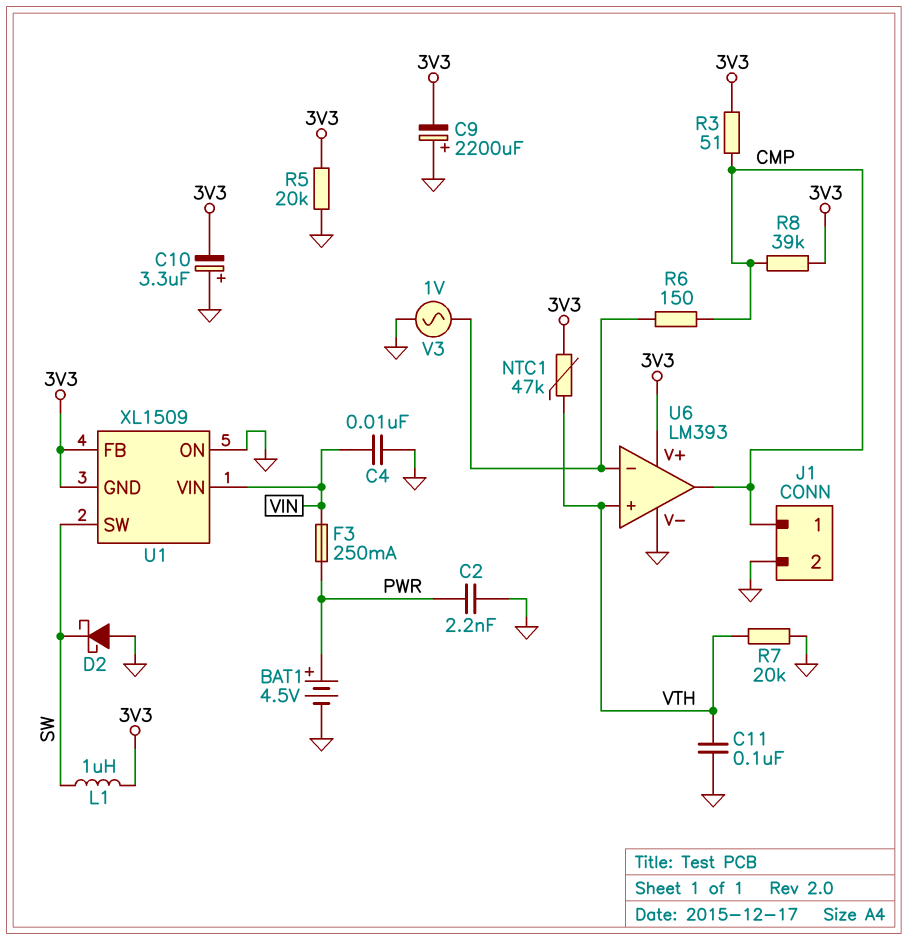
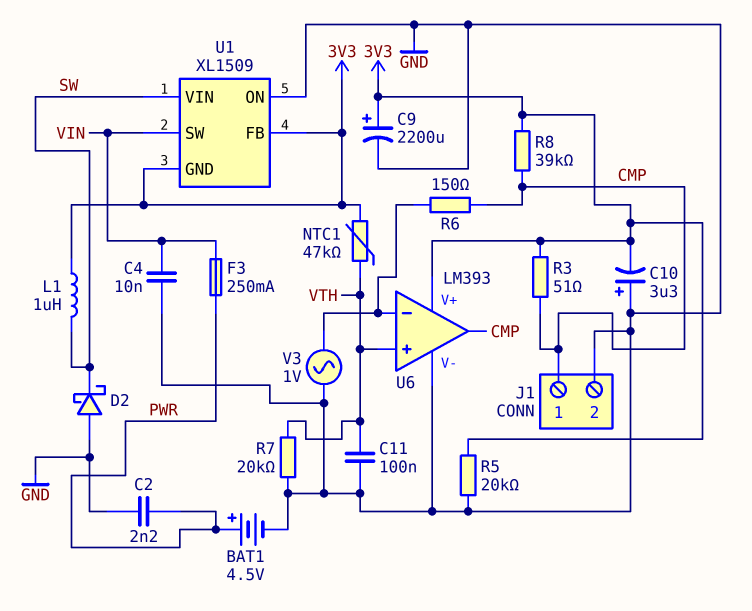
C9: 2200uF (plus GND, minus 3V3) -> 2200uF (plus 3V3, minus GND)
U1 pin SW: SW -> VIN
U1 pin VIN: VIN -> SW

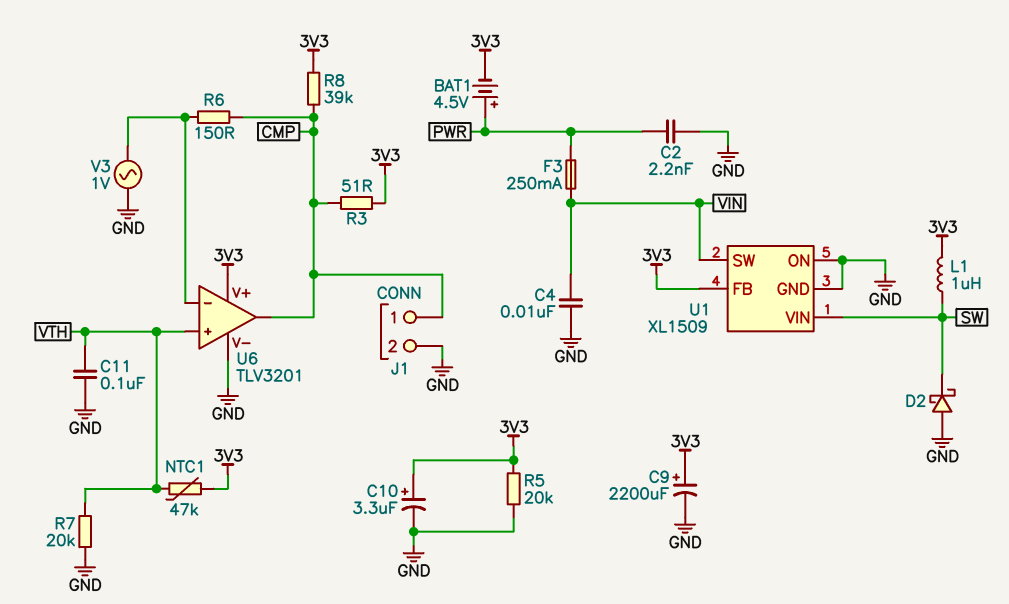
BAT1: 4.5V (plus PWR, minus GND) -> 4.5V (plus PWR, minus 3V3)
C10: 3.3uF (plus GND, minus 3V3) -> 3.3uF (plus 3V3, minus GND)
U1 pin GND: 3V3 -> GND
U6: LM393 -> TLV3201

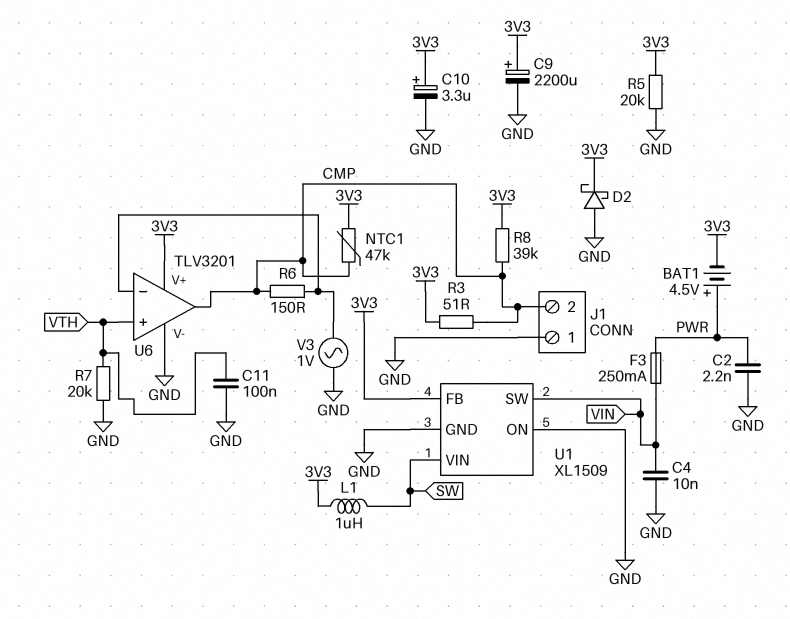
D2: schottky (A GND, K SW) -> schottky (A GND, K 3V3)
J1 pin 1: CMP -> GND
J1 pin 2: GND -> CMP
NTC1: 47k (3V3, VTH) -> 47k (3V3, CMP)

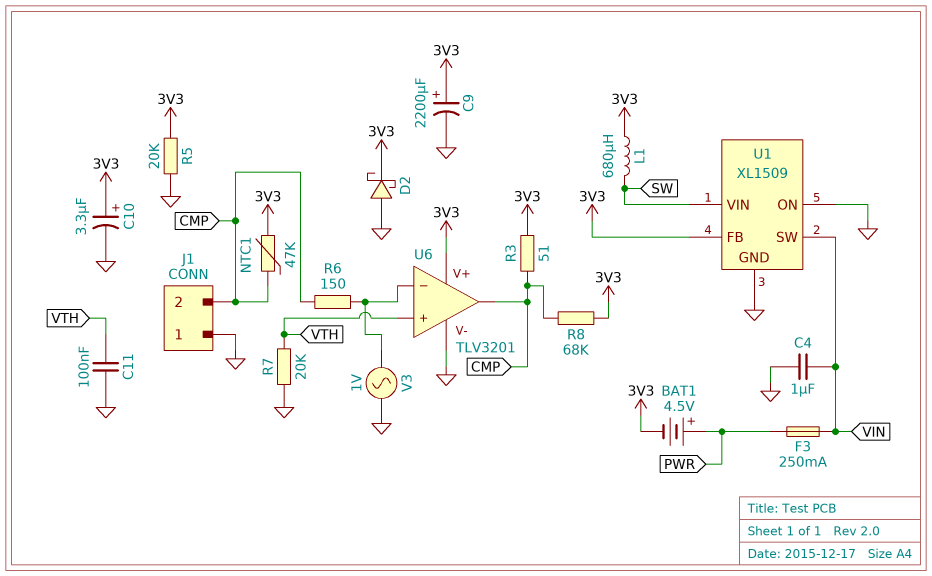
C2: 2.2nF (GND, PWR) -> none
C4: 10nF (GND, VIN) -> 1uF (GND, VIN)
L1: 1uH (3V3, SW) -> 680uH (3V3, SW)
R8: 39k (3V3, CMP) -> 68k (3V3, CMP)

